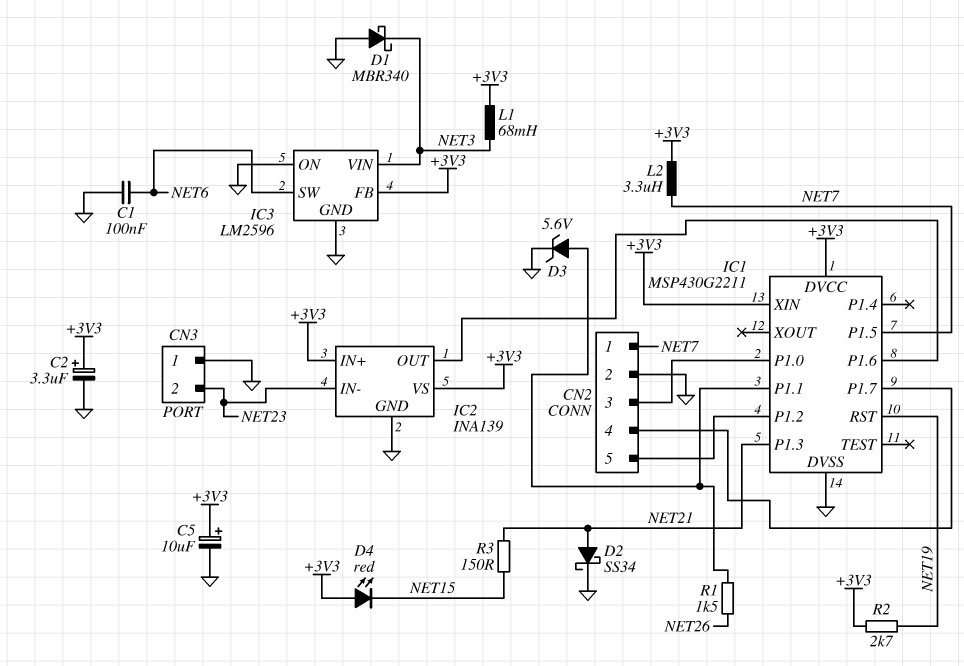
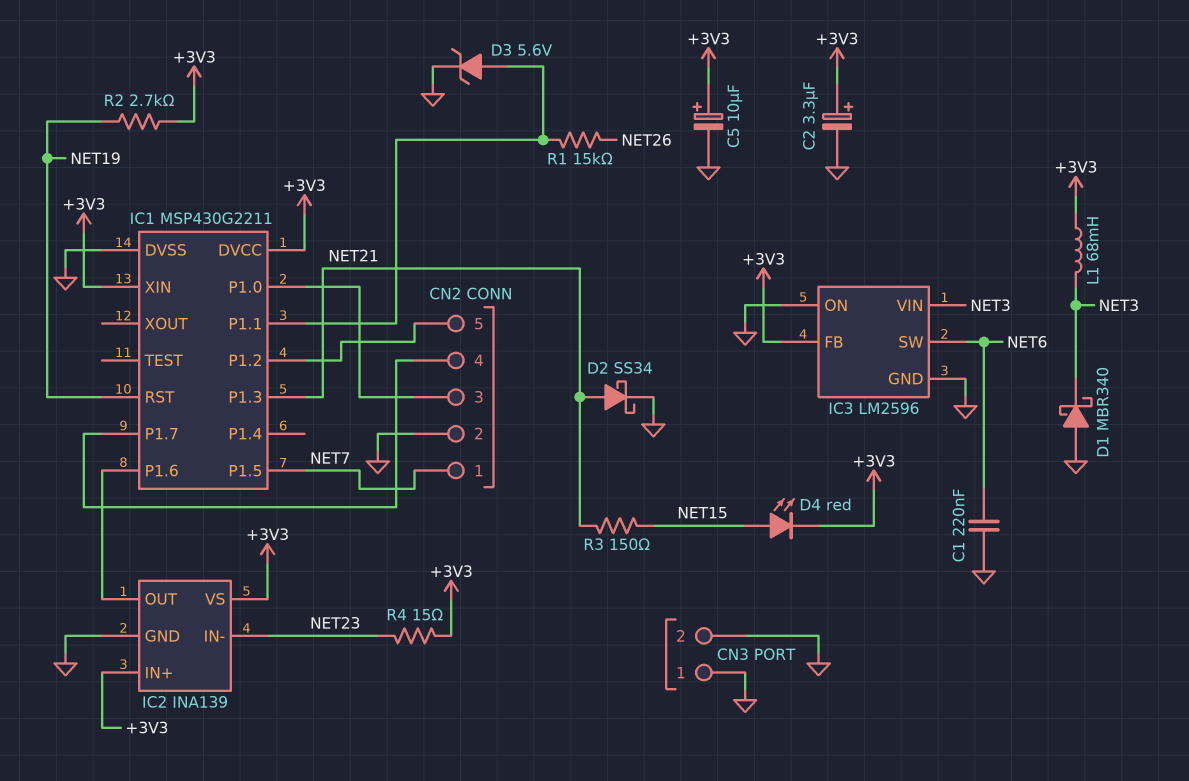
C1: 100nF (GND, NET6) -> 220nF (GND, NET6)
CN3 pin 2: NET23 -> GND
D4: LED red (A +3V3, K NET15) -> LED red (A NET15, K +3V3)
L2: 3.3uH (+3V3, NET7) -> none
R1: 1.5k (IC1/P1.1, NET26) -> 15k (IC1/P1.1, NET26)
R4: none -> 15 (+3V3, NET23)

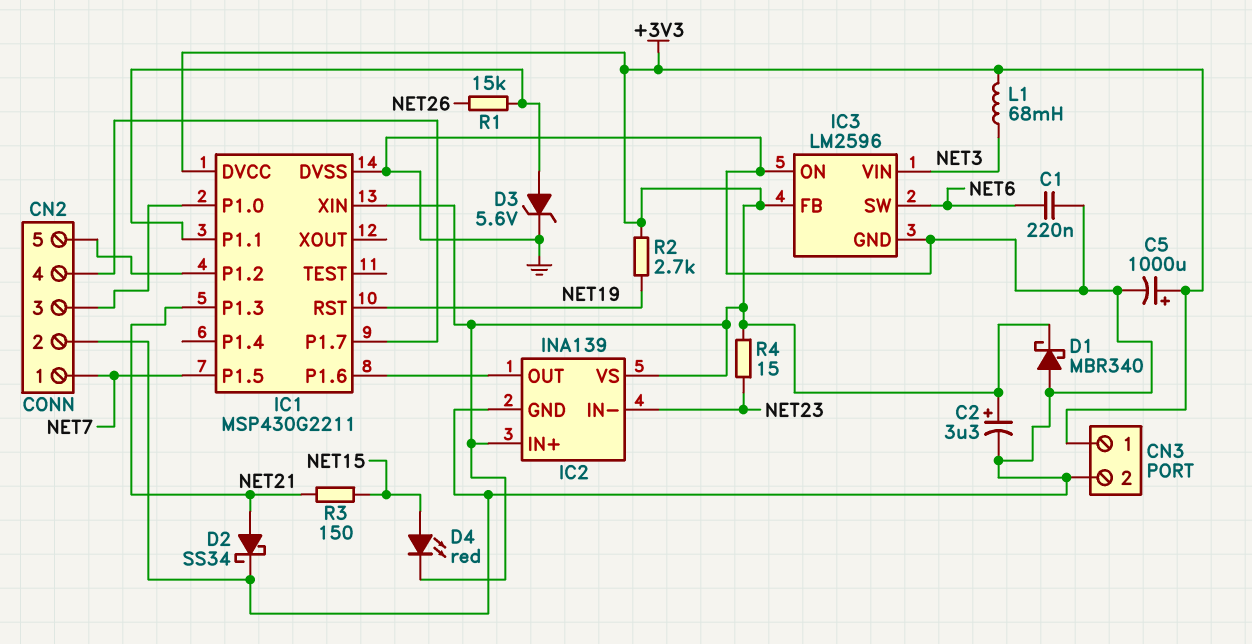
C5: 10uF (plus +3V3, minus GND) -> 1000uF (plus +3V3, minus GND)
CN3 pin 1: GND -> +3V3
D1: schottky MBR340 (A GND, K NET3) -> schottky MBR340 (A GND, K +3V3)

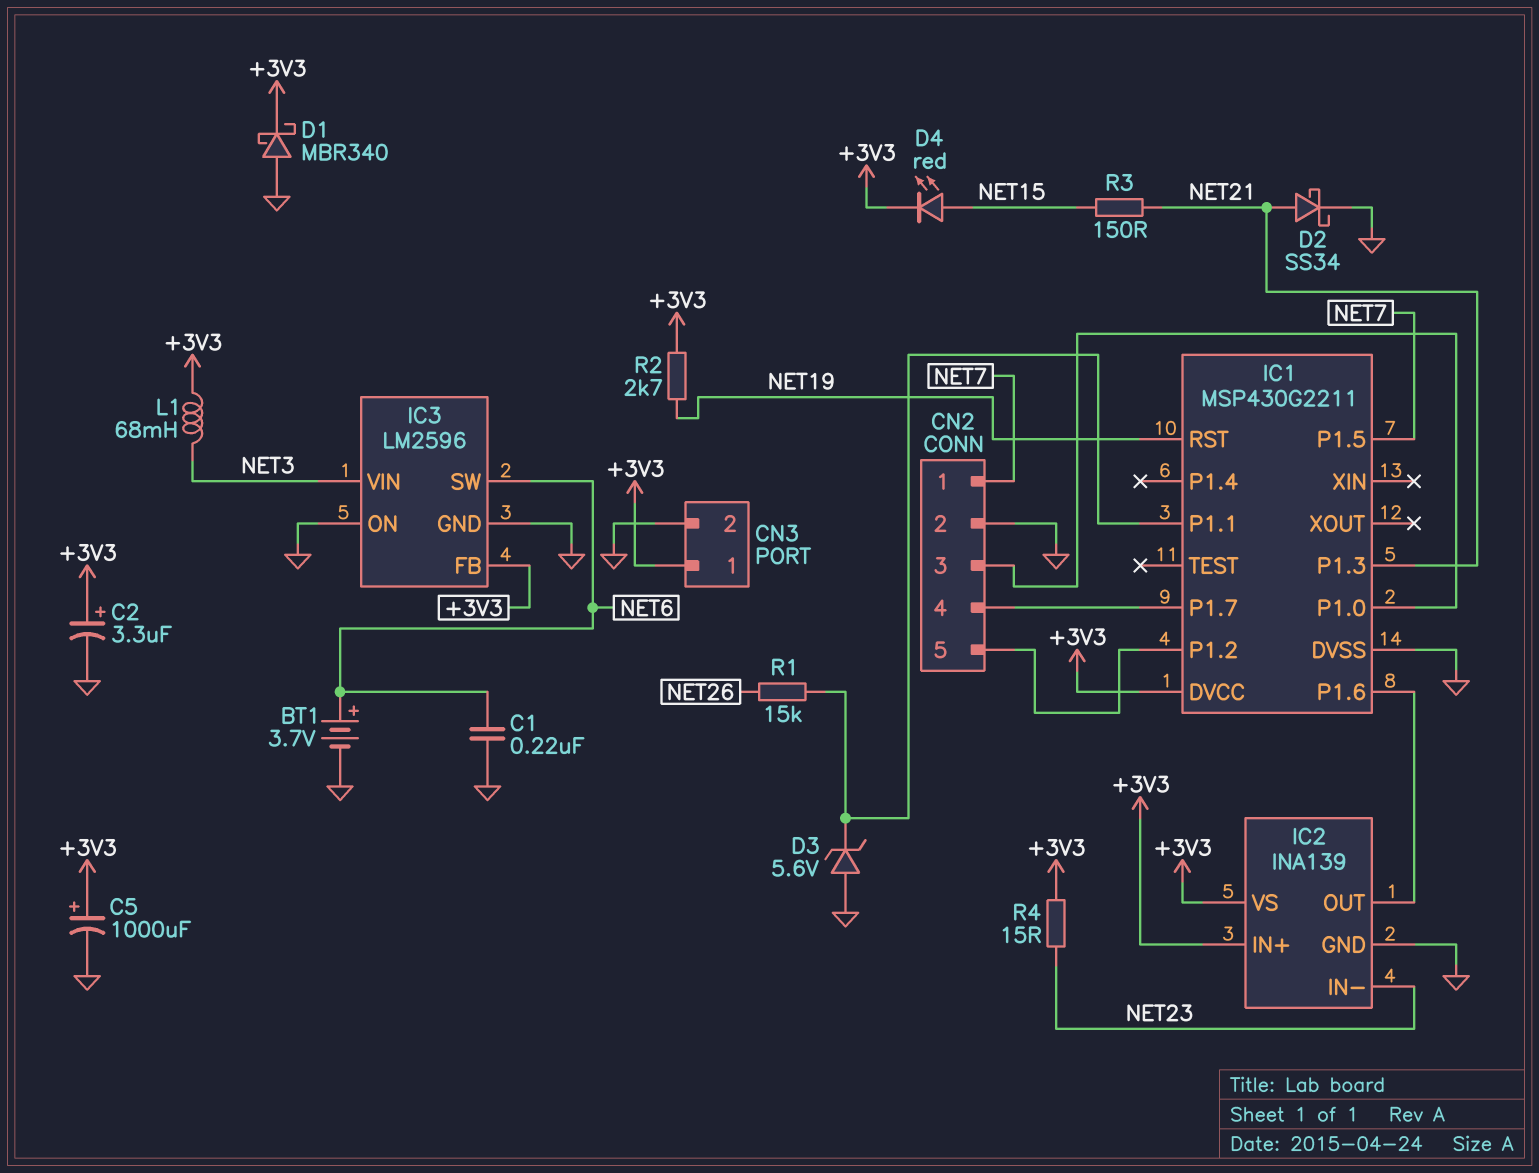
BT1: none -> 3.7V (plus NET6, minus GND)
D3: zener 5.6V (A IC1/P1.1, K GND) -> zener 5.6V (A GND, K IC1/P1.1)
IC1 pin XIN: +3V3 -> none

